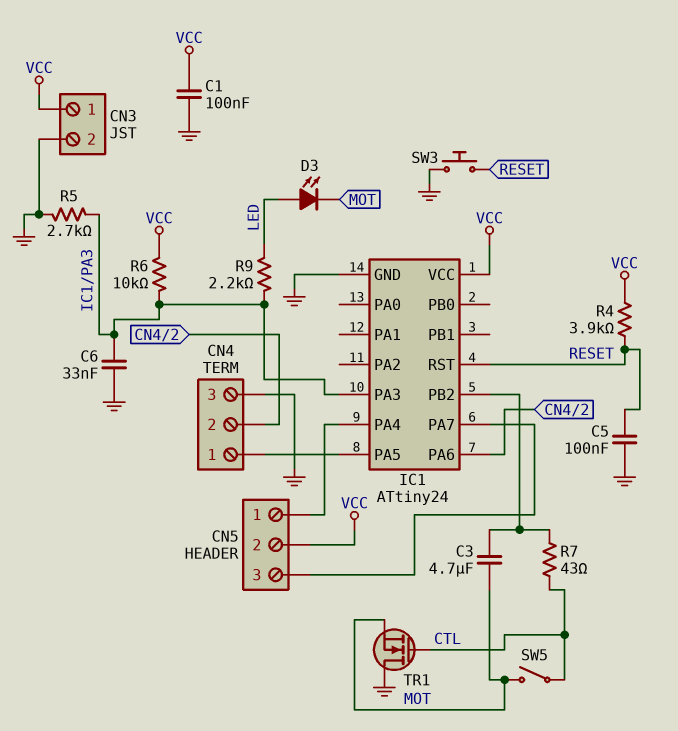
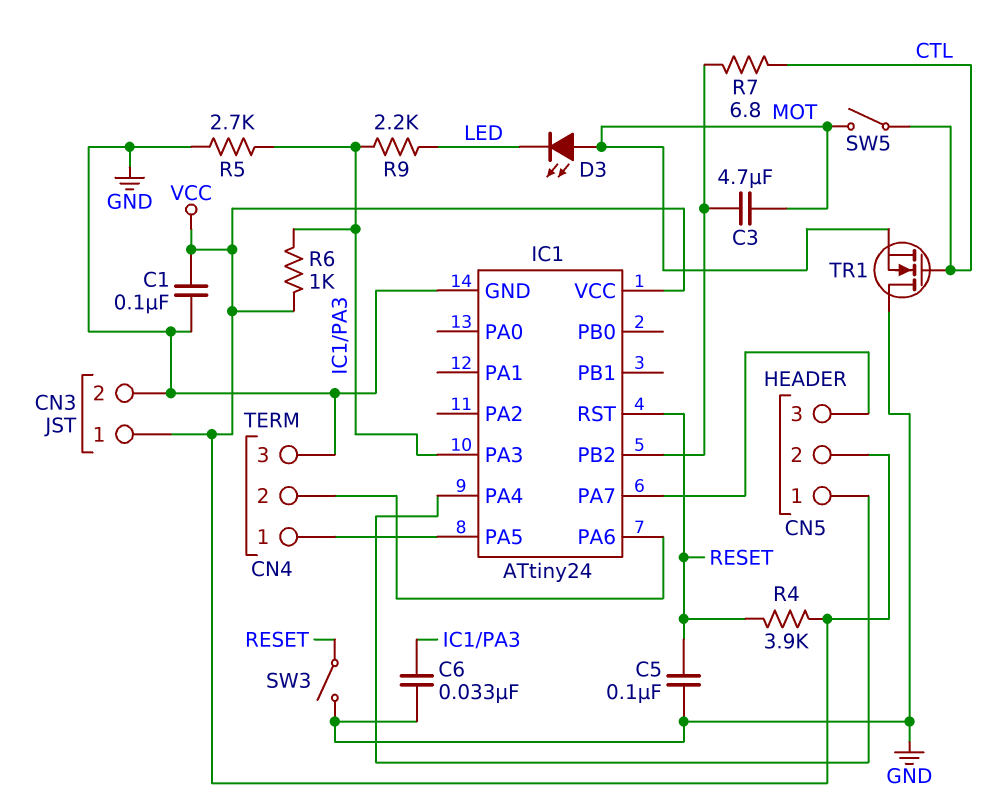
D3: LED (A LED, K MOT) -> LED (A MOT, K LED)
R6: 10k (IC1/PA3, VCC) -> 1k (IC1/PA3, VCC)
R7: 43 (CTL, IC1/PB2) -> 6.8 (CTL, IC1/PB2)
SW3: button (GND, RESET) -> switch (GND, RESET)

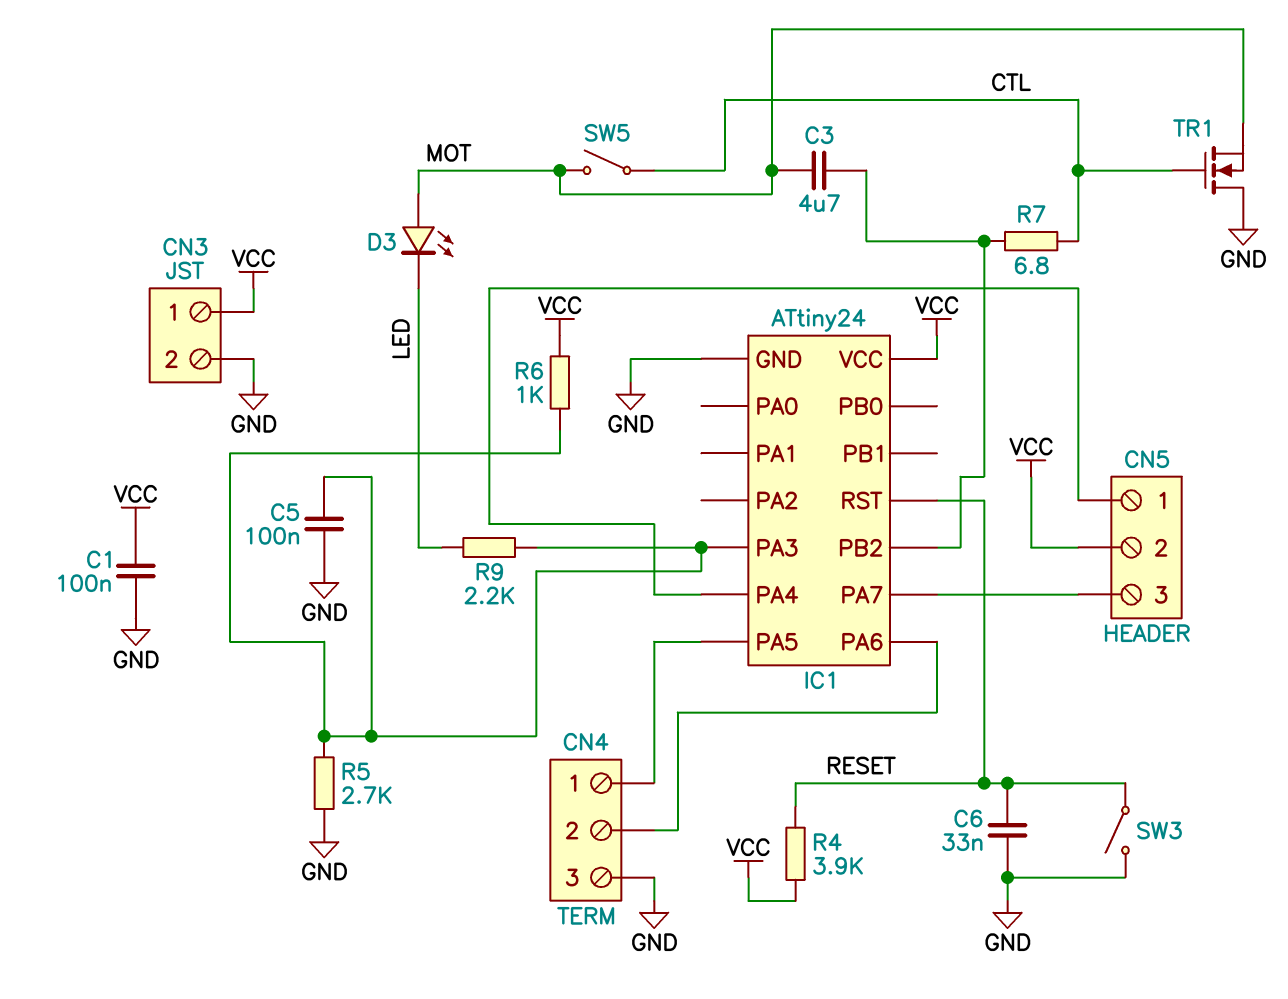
C5: 100nF (GND, RESET) -> 100nF (GND, IC1/PA3)
C6: 33nF (GND, IC1/PA3) -> 33nF (GND, RESET)

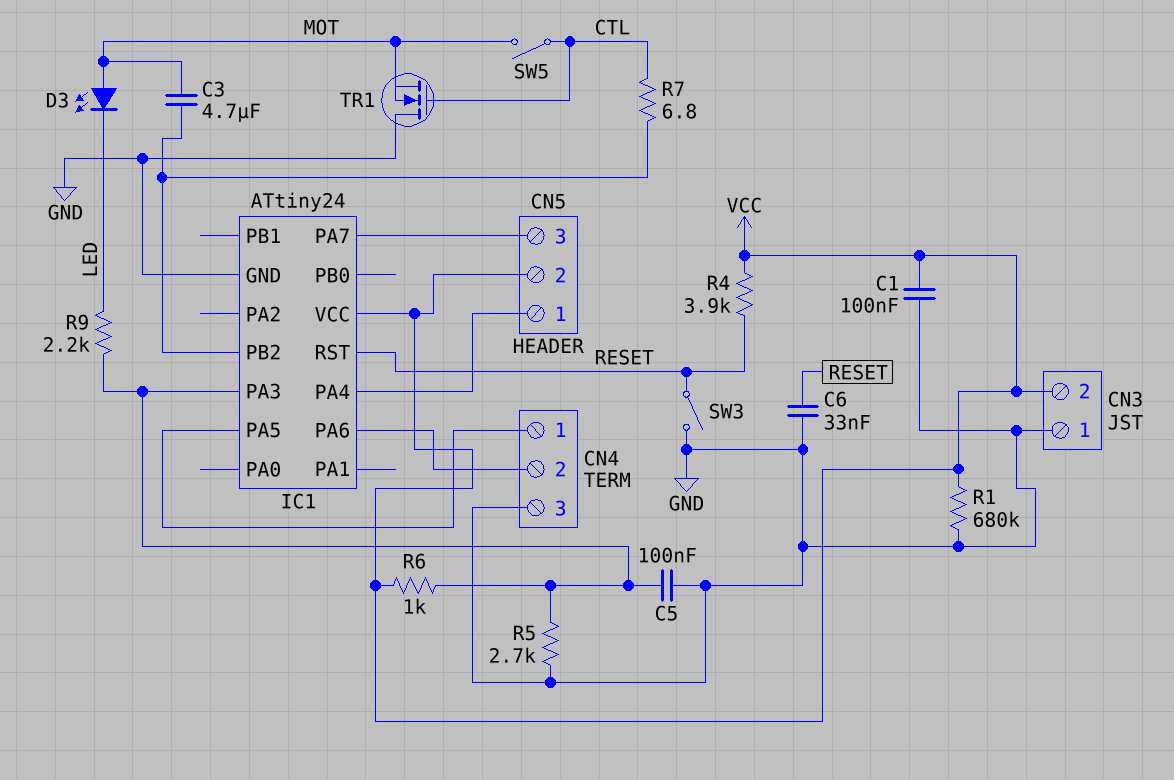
CN3 pin 1: VCC -> GND
CN3 pin 2: GND -> VCC
R1: none -> 680k (GND, VCC)

